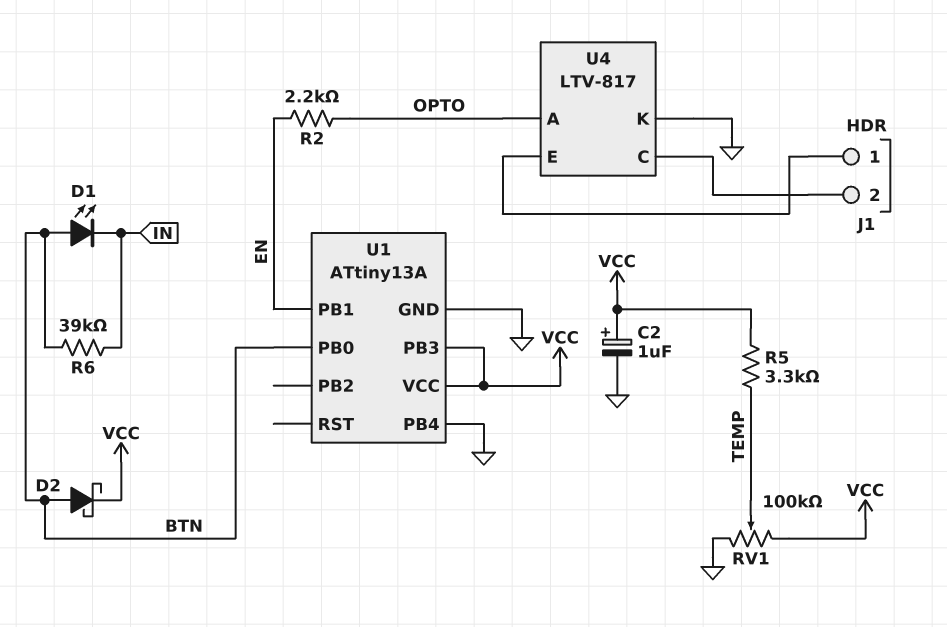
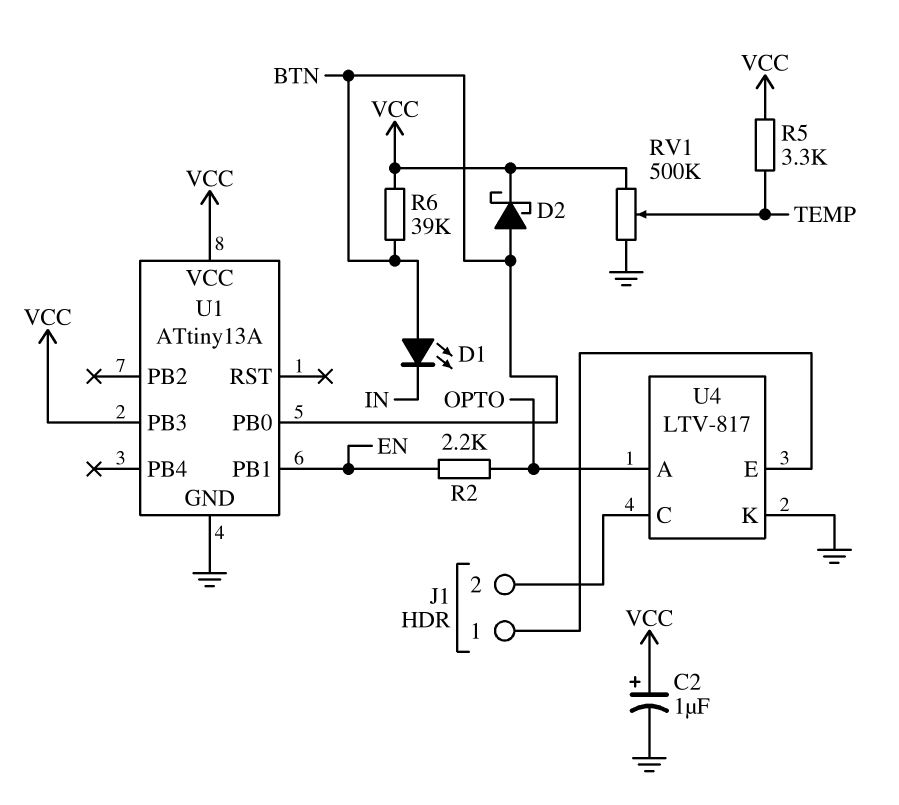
R6: 39k (BTN, IN) -> 39k (BTN, VCC)
RV1: 100k (GND, VCC, wiper TEMP) -> 500k (GND, VCC, wiper TEMP)
U1 pin PB4: GND -> none

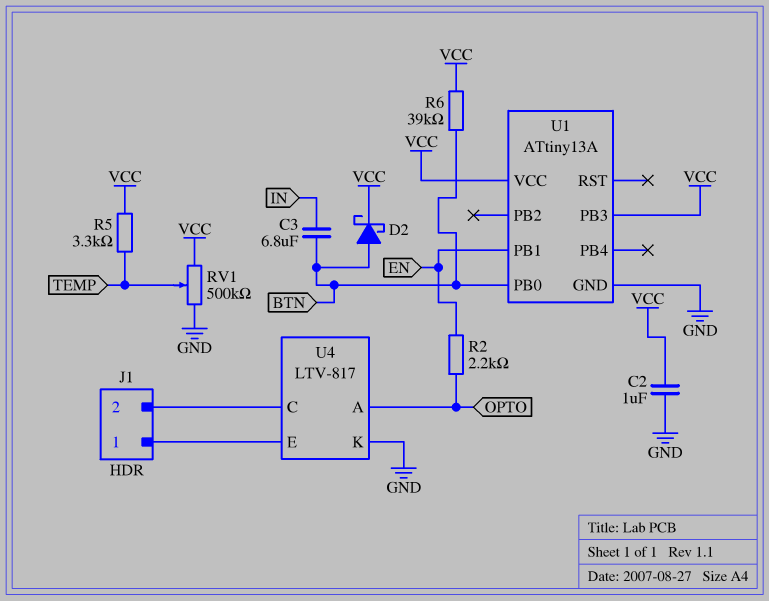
C2: 1uF (plus VCC, minus GND) -> 1uF (GND, VCC)
C3: none -> 6.8uF (BTN, IN)
D1: LED (A BTN, K IN) -> none

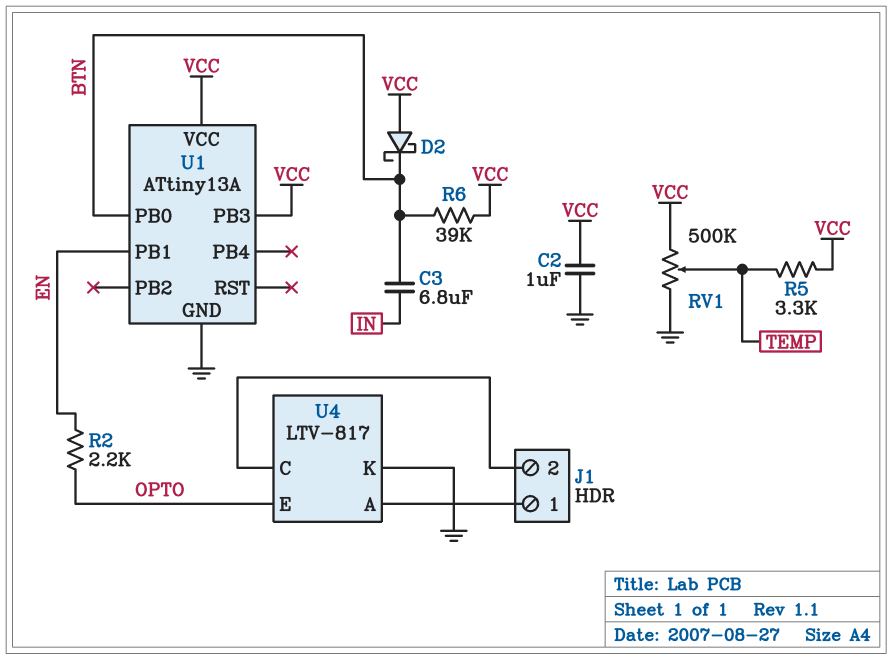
D2: schottky (A BTN, K VCC) -> schottky (A VCC, K BTN)
U4 pin A: OPTO -> J1/1
U4 pin E: J1/1 -> OPTO

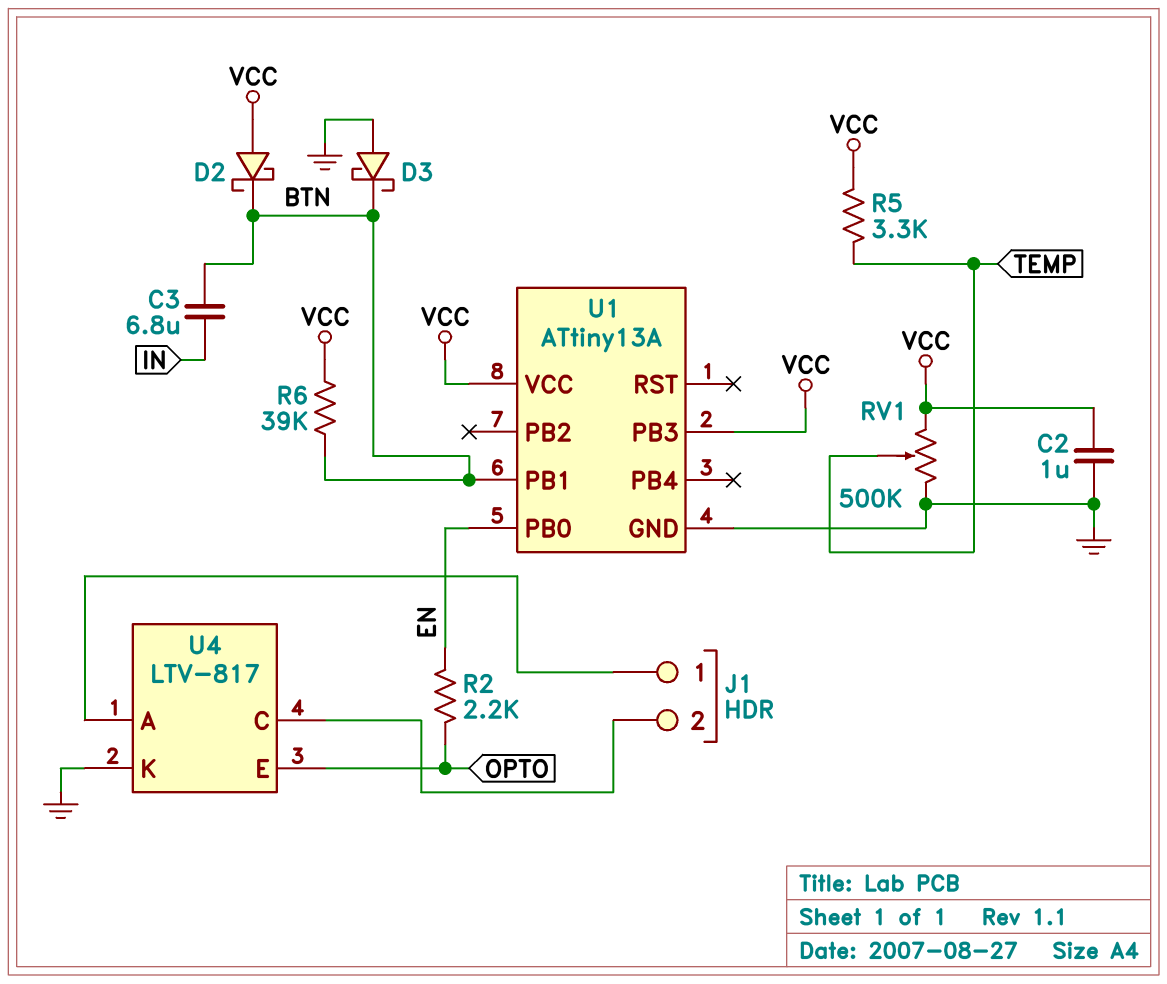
D3: none -> schottky (A GND, K BTN)
U1 pin PB0: BTN -> EN
U1 pin PB1: EN -> BTN

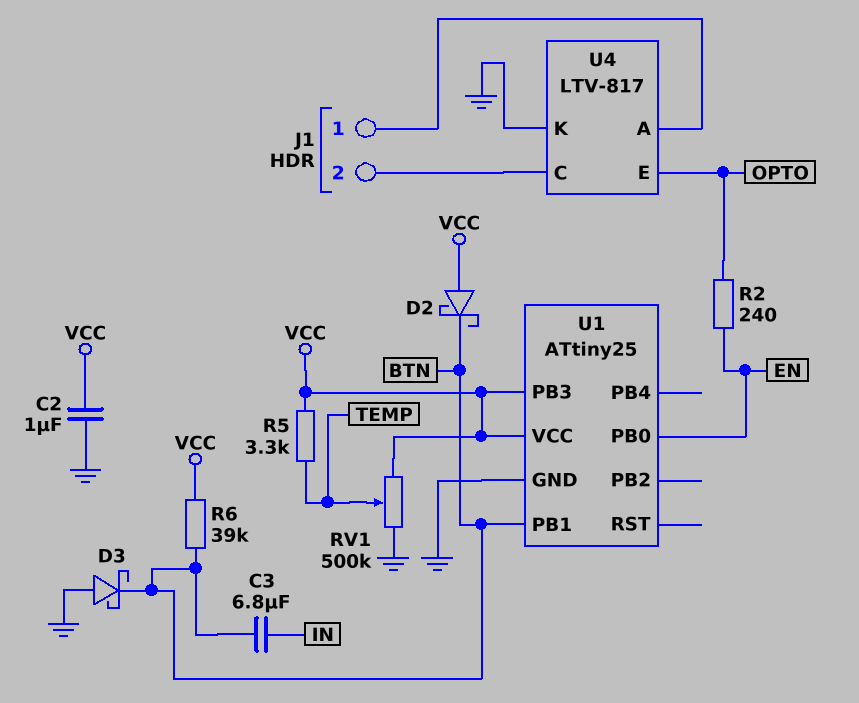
R2: 2.2k (EN, OPTO) -> 240 (EN, OPTO)
U1: ATtiny13A -> ATtiny25

